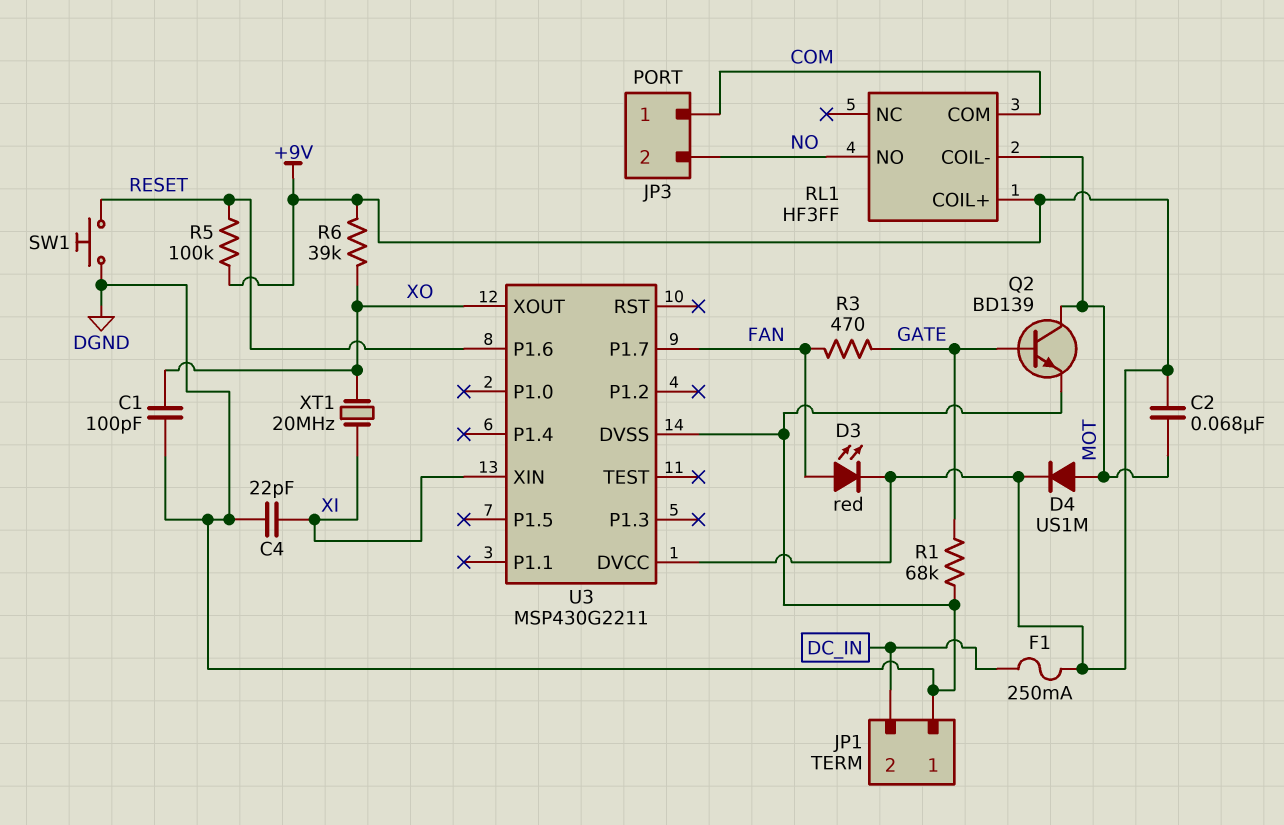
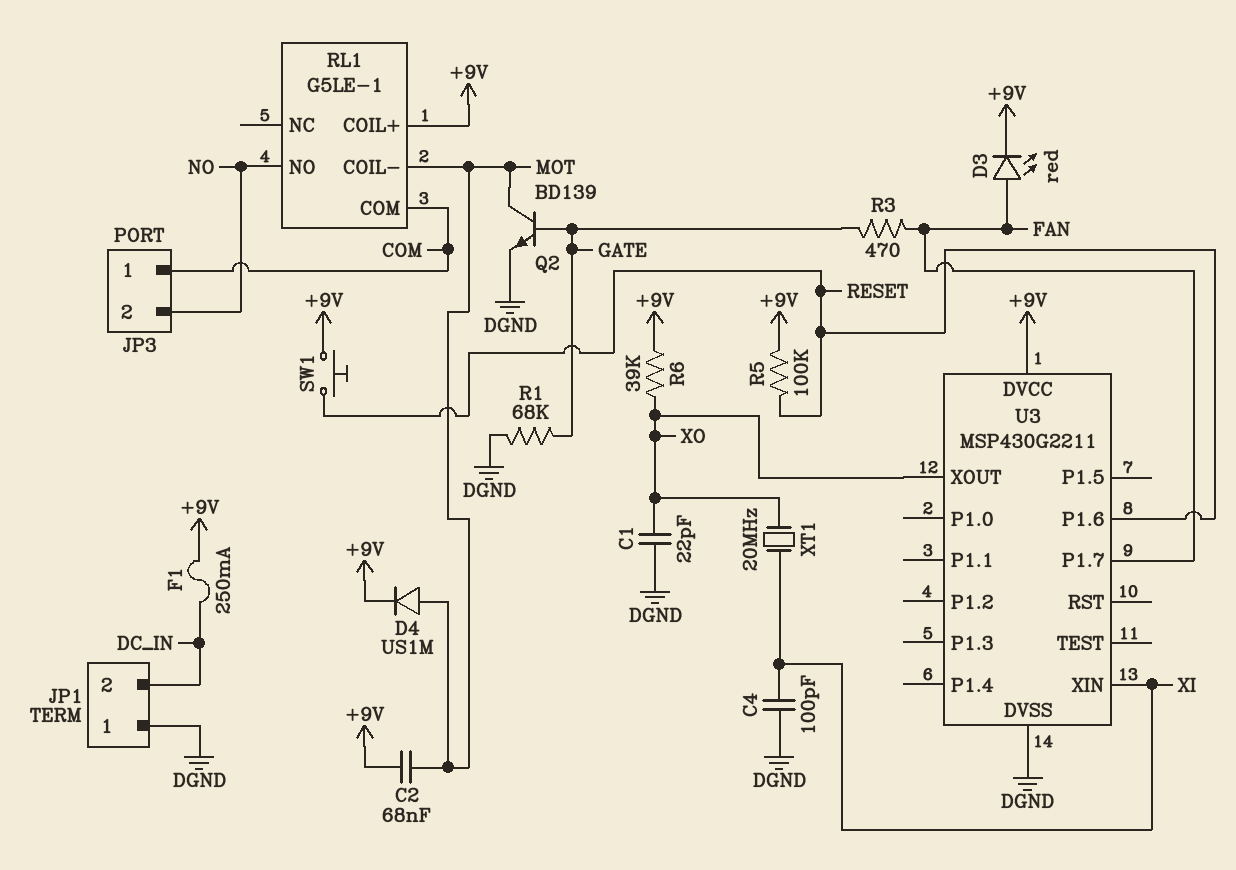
C1: 100pF (DGND, XO) -> 22pF (DGND, XO)
C4: 22pF (DGND, XI) -> 100pF (DGND, XI)
RL1: HF3FF -> G5LE-1
SW1: button (DGND, RESET) -> button (+9V, RESET)

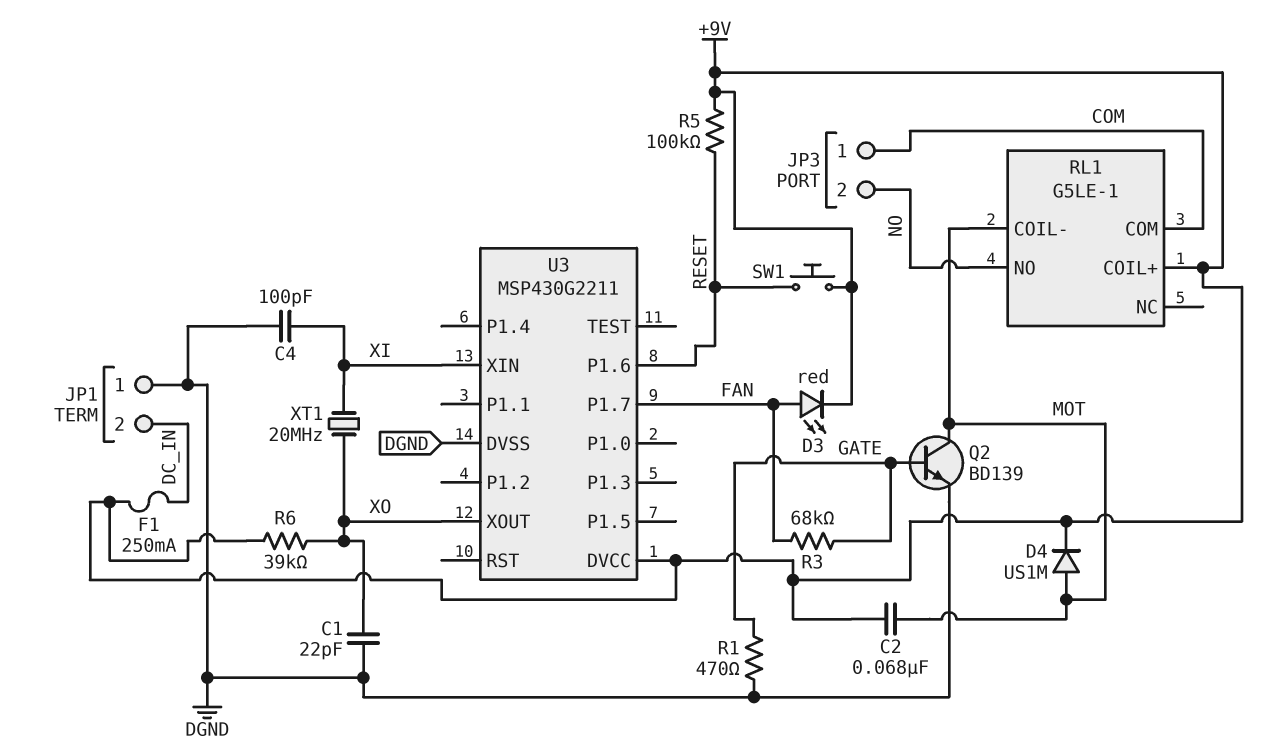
R1: 68k (DGND, GATE) -> 470 (DGND, GATE)
R3: 470 (FAN, GATE) -> 68k (FAN, GATE)

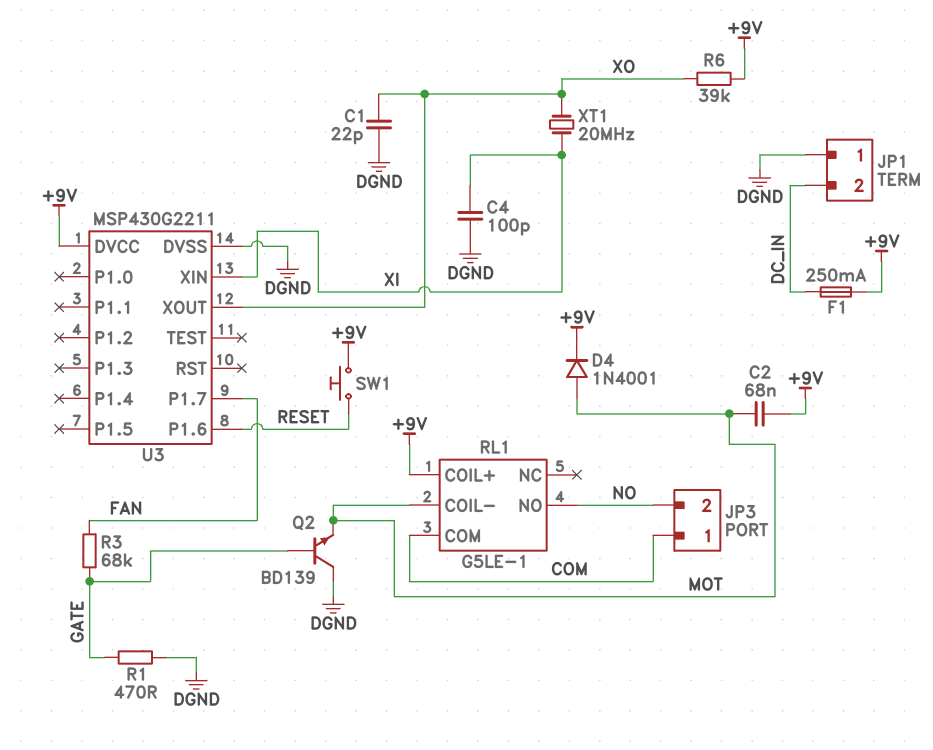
D3: LED red (A FAN, K +9V) -> none
D4: diode US1M (A MOT, K +9V) -> diode 1N4001 (A MOT, K +9V)
Q2: NPN BD139 (B GATE, C MOT, E DGND) -> NPN BD139 (B GATE, C DGND, E MOT)
R5: 100k (+9V, RESET) -> none

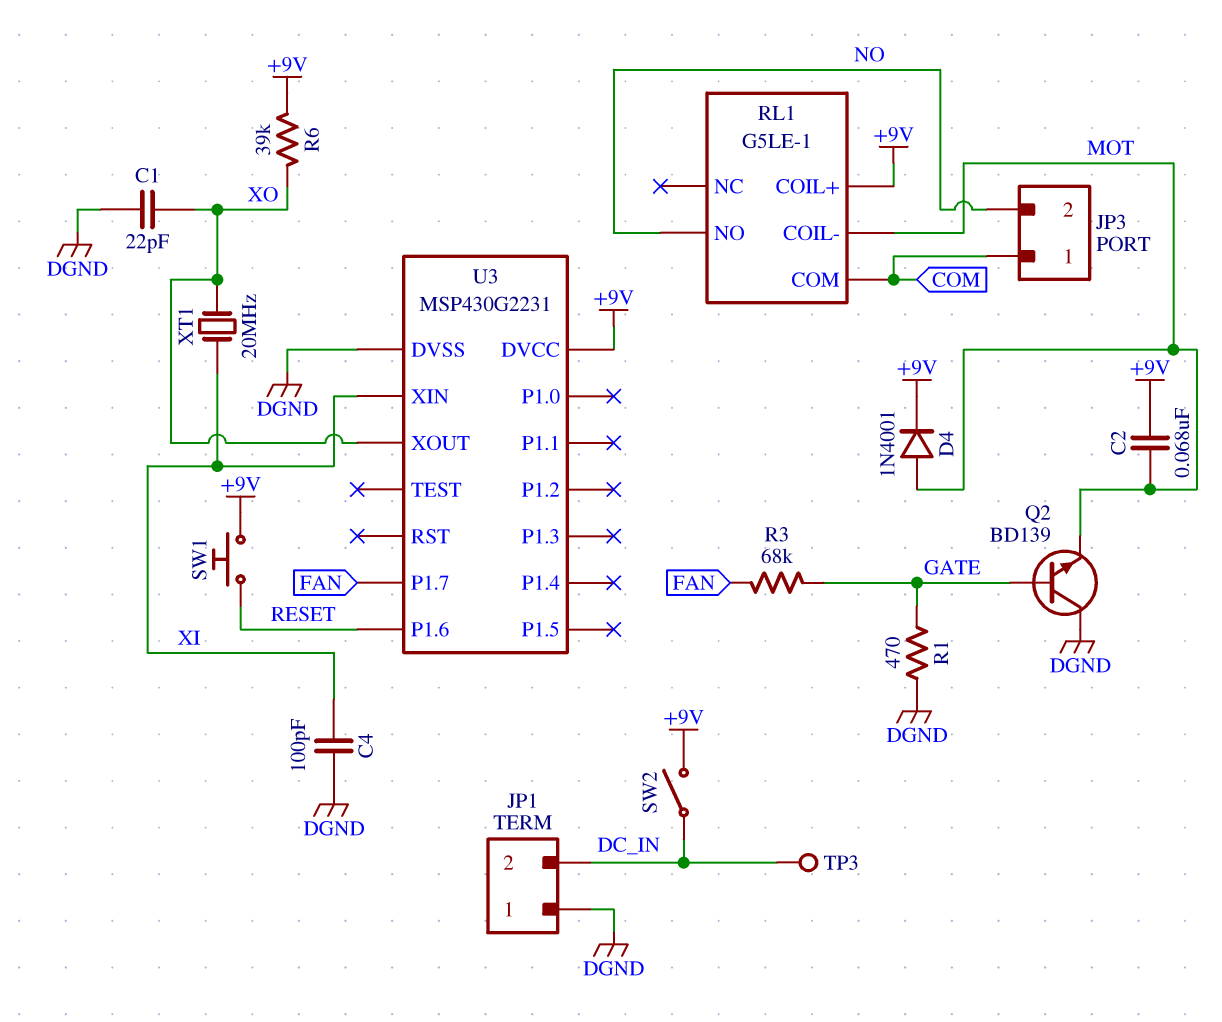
F1: 250mA (+9V, DC_IN) -> none
SW2: none -> switch (+9V, DC_IN)
TP3: none -> test point (DC_IN)
U3: MSP430G2211 -> MSP430G2231

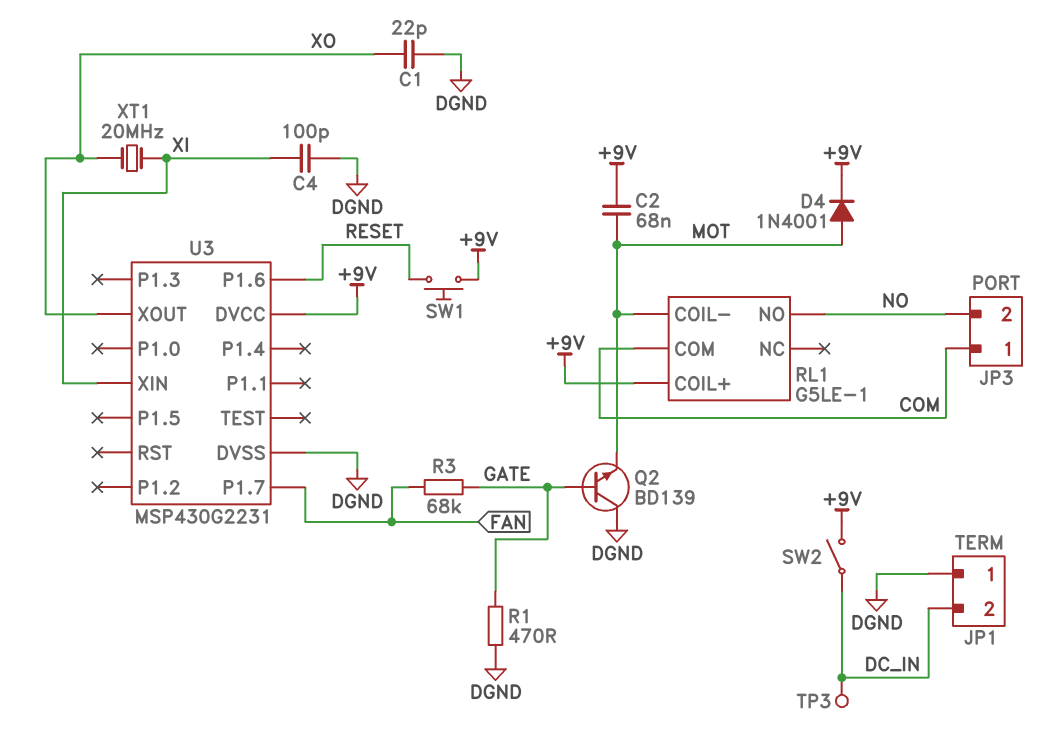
R6: 39k (+9V, XO) -> none

